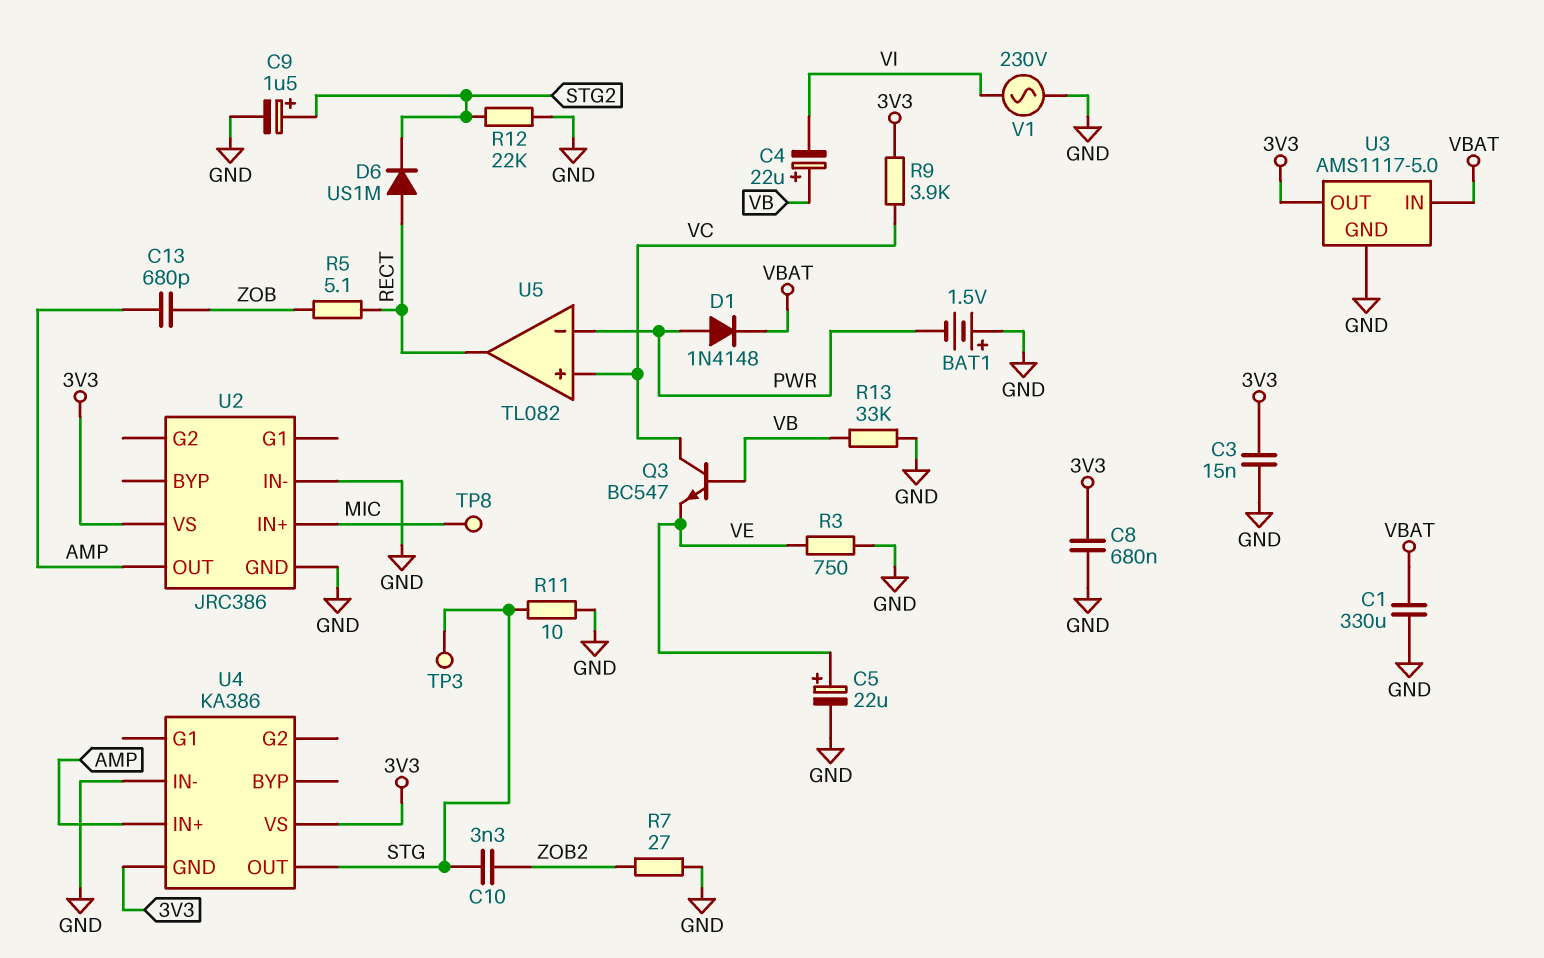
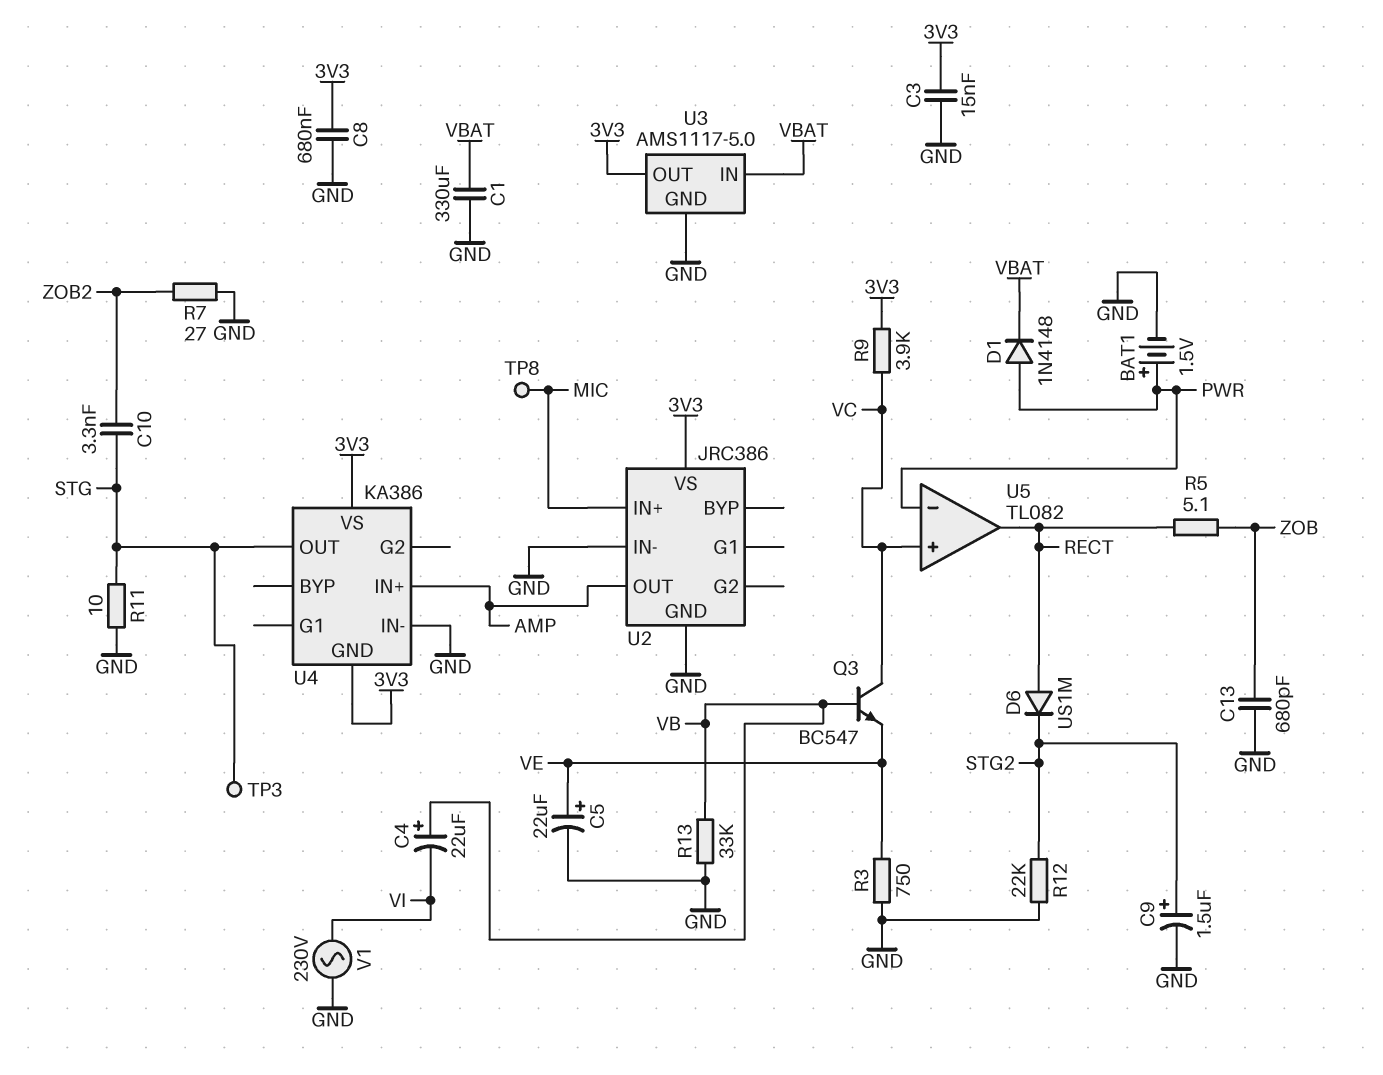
BAT1: 1.5V (plus GND, minus PWR) -> 1.5V (plus PWR, minus GND)
C13: 680pF (AMP, ZOB) -> 680pF (GND, ZOB)

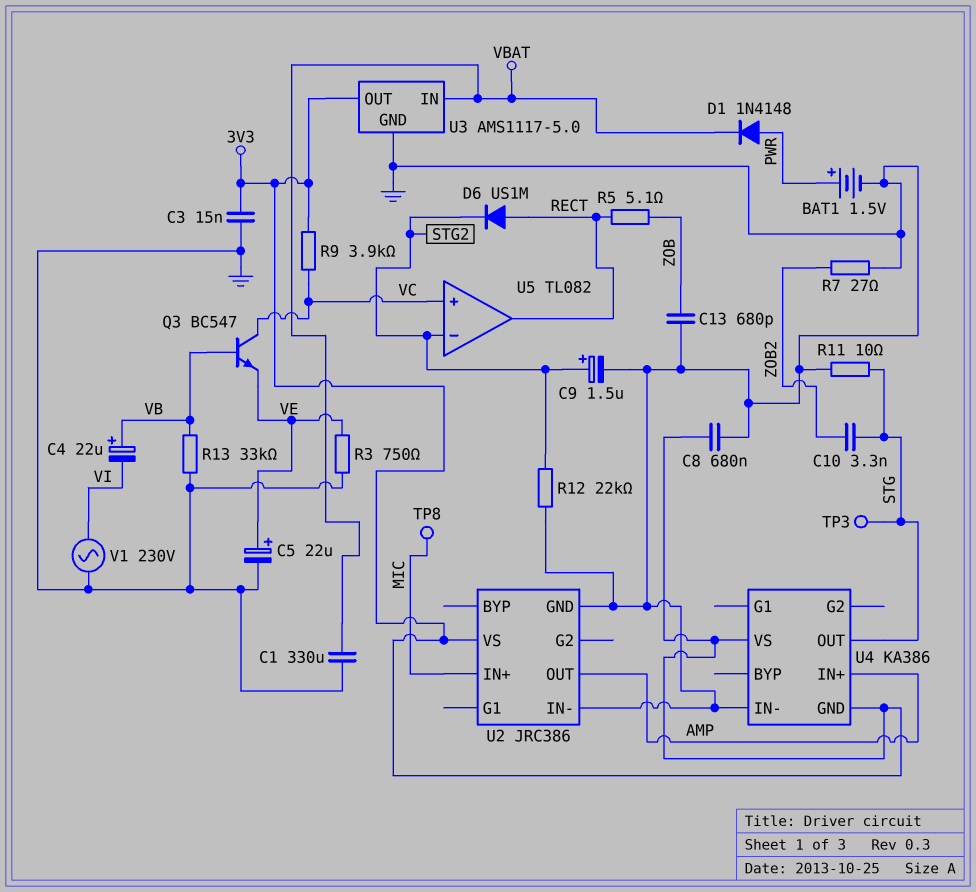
U5 pin in-: PWR -> STG2

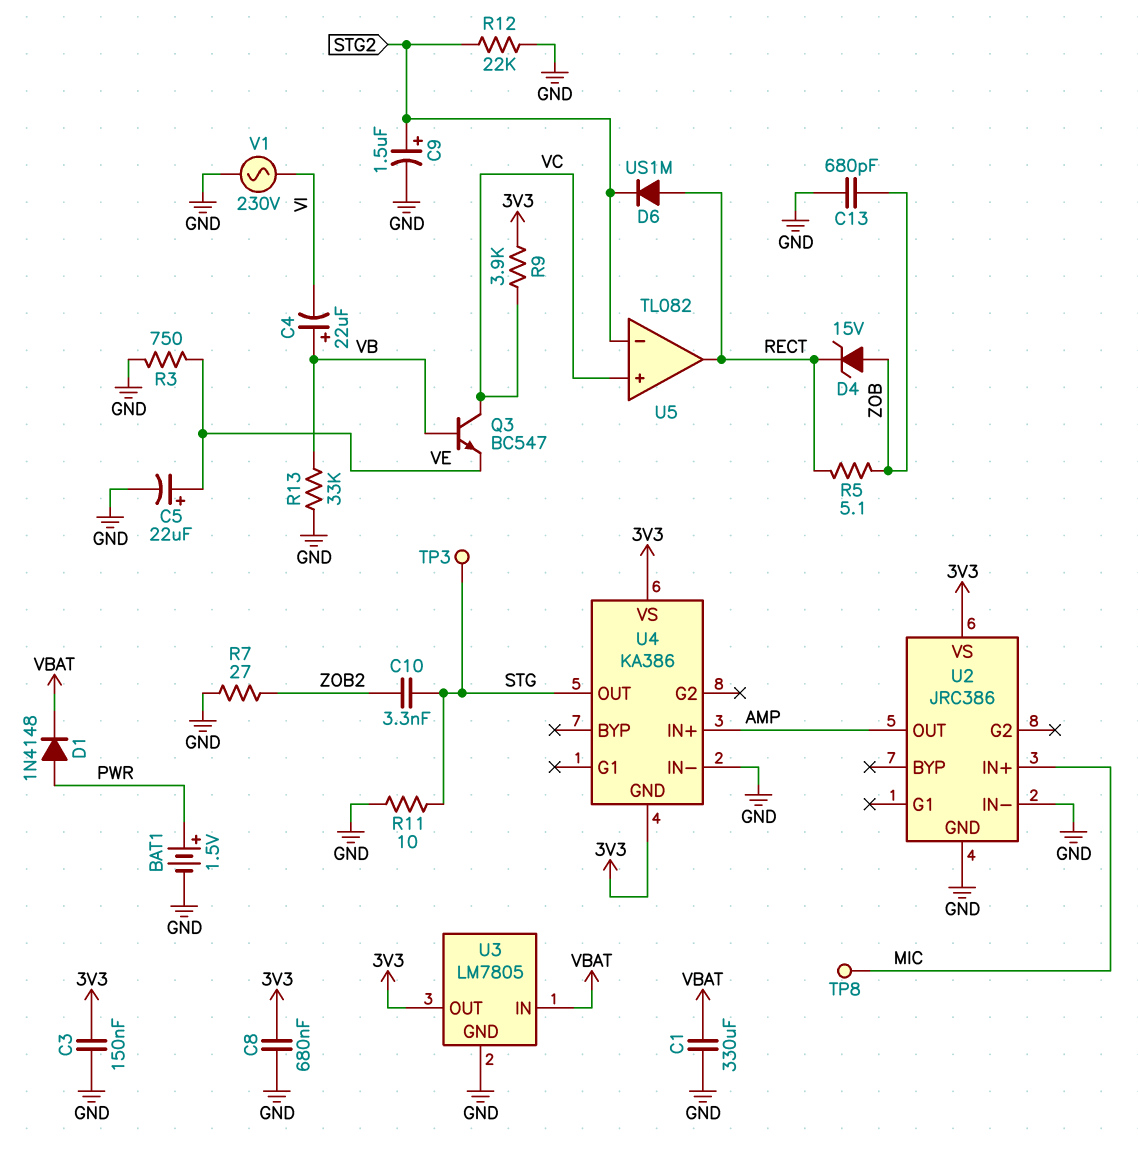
C3: 15nF (3V3, GND) -> 150nF (3V3, GND)
D4: none -> zener 15V (A ZOB, K RECT)
U3: AMS1117-5.0 -> LM7805

